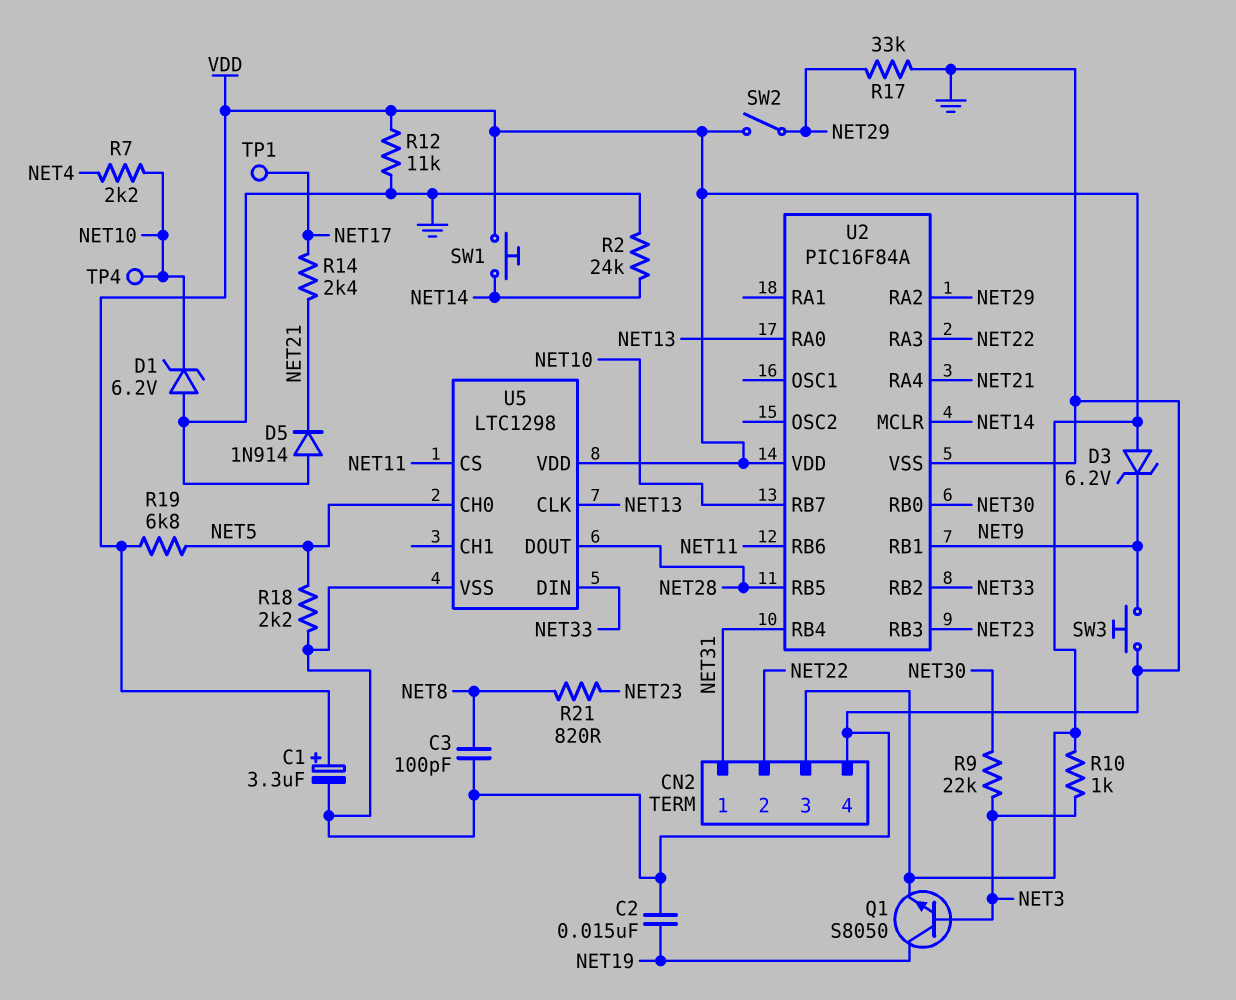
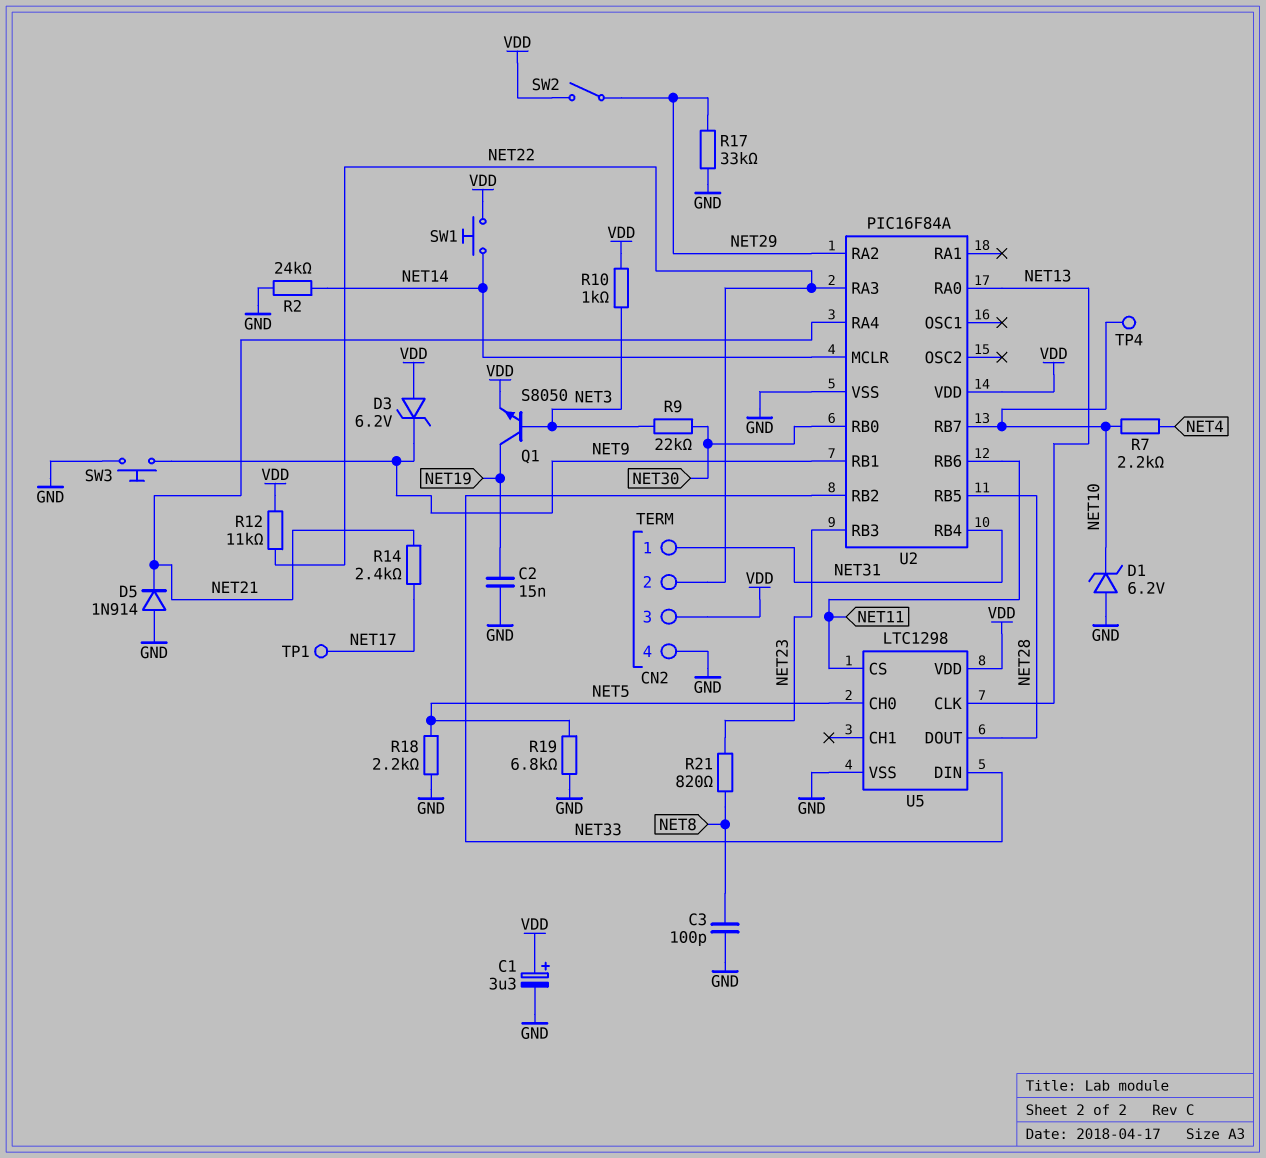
R12: 11k (GND, VDD) -> 11k (NET22, VDD)
R19: 6.8k (NET5, VDD) -> 6.8k (GND, NET5)

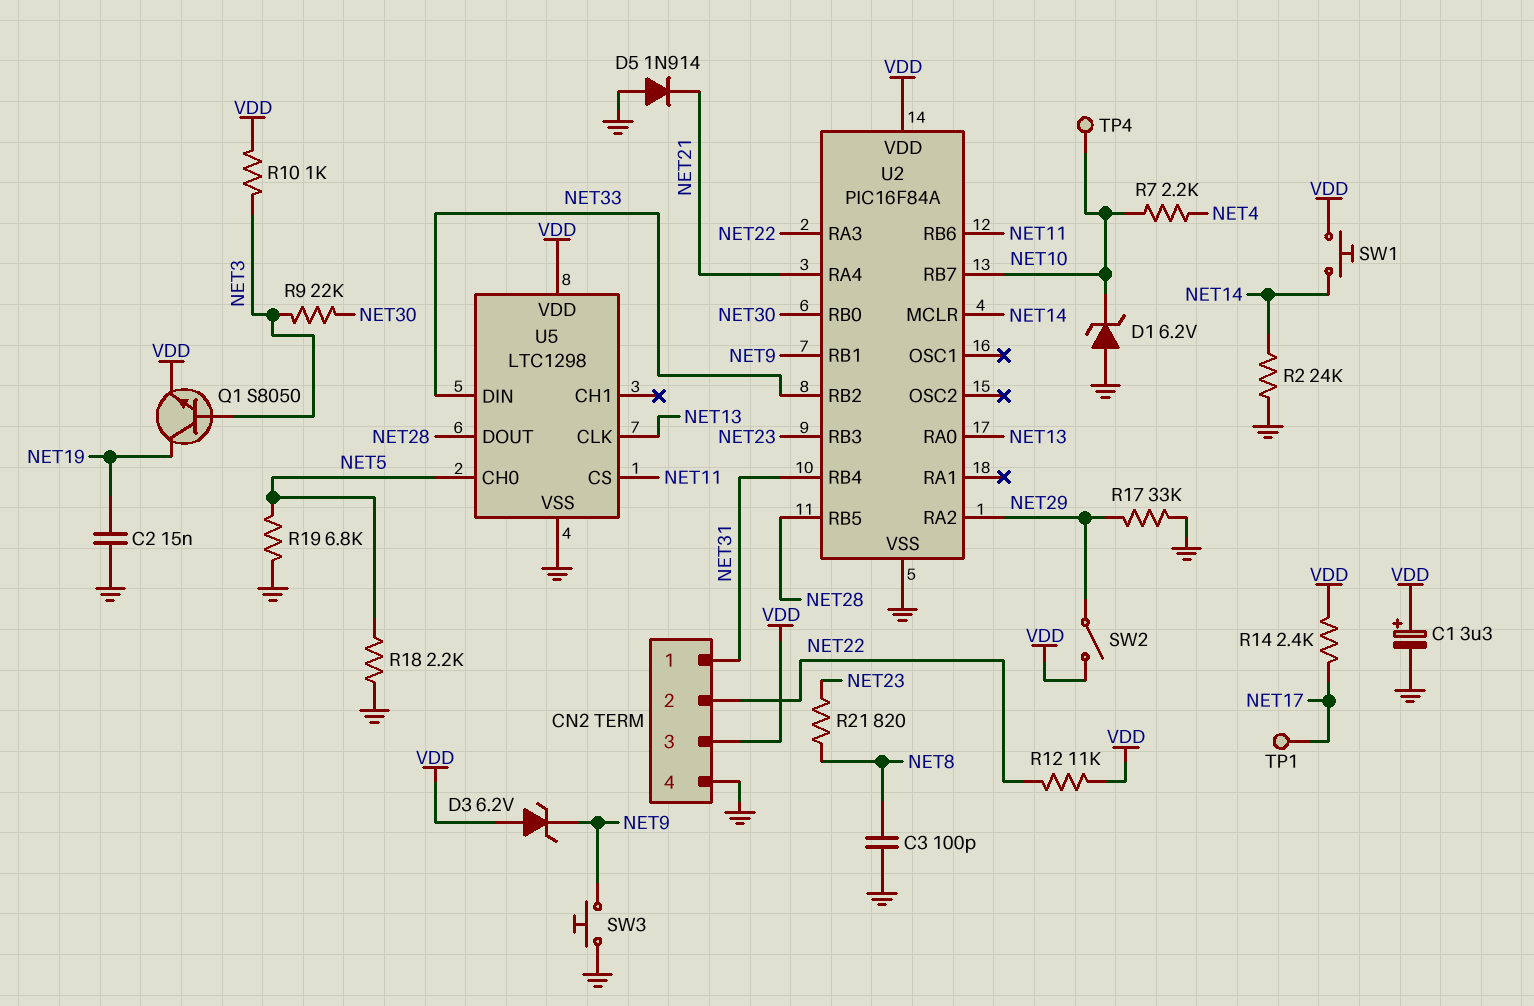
R14: 2.4k (NET17, NET21) -> 2.4k (NET17, VDD)

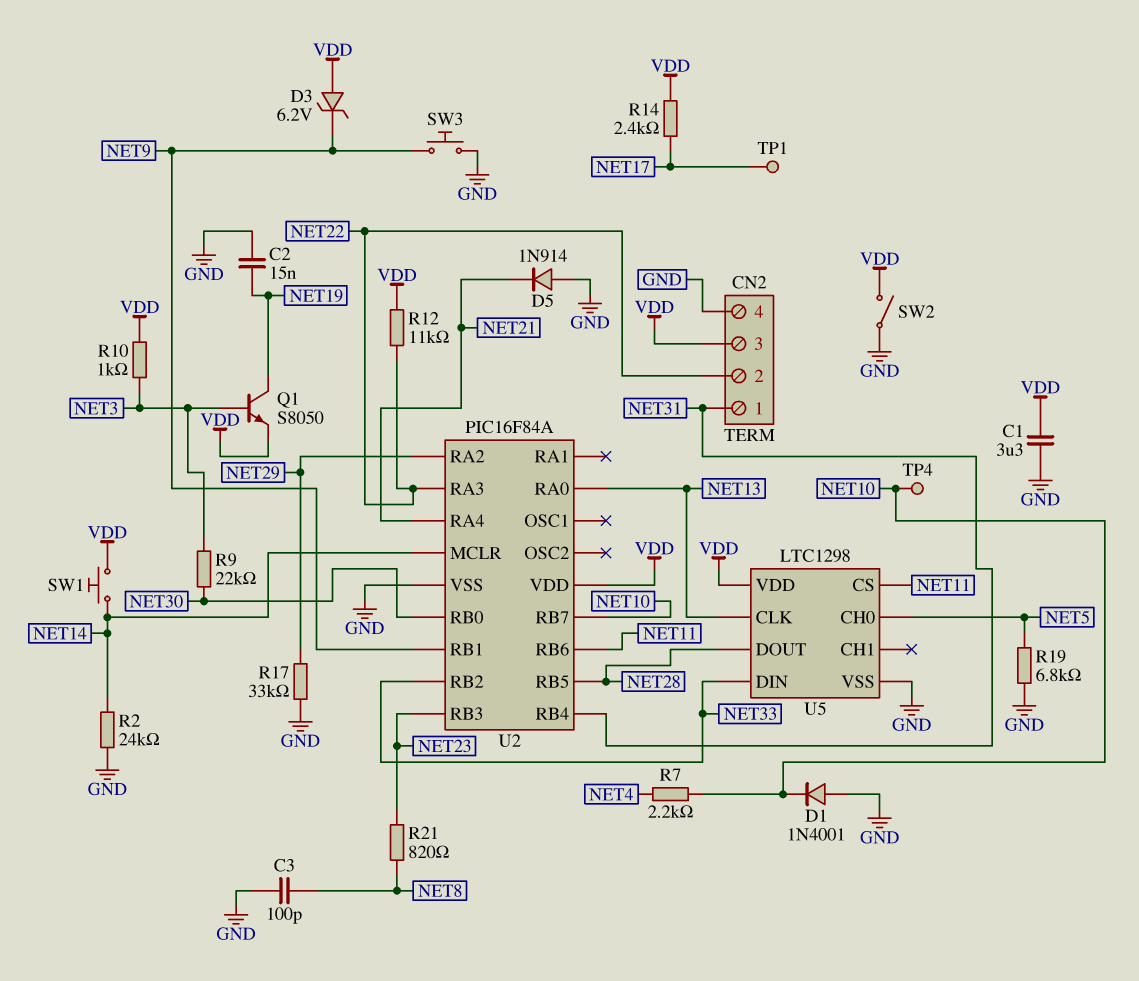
C1: 3.3uF (plus VDD, minus GND) -> 3.3uF (GND, VDD)
D1: zener 6.2V (A GND, K NET10) -> diode 1N4001 (A GND, K NET10)
R18: 2.2k (GND, NET5) -> none
SW2: switch (NET29, VDD) -> switch (GND, VDD)

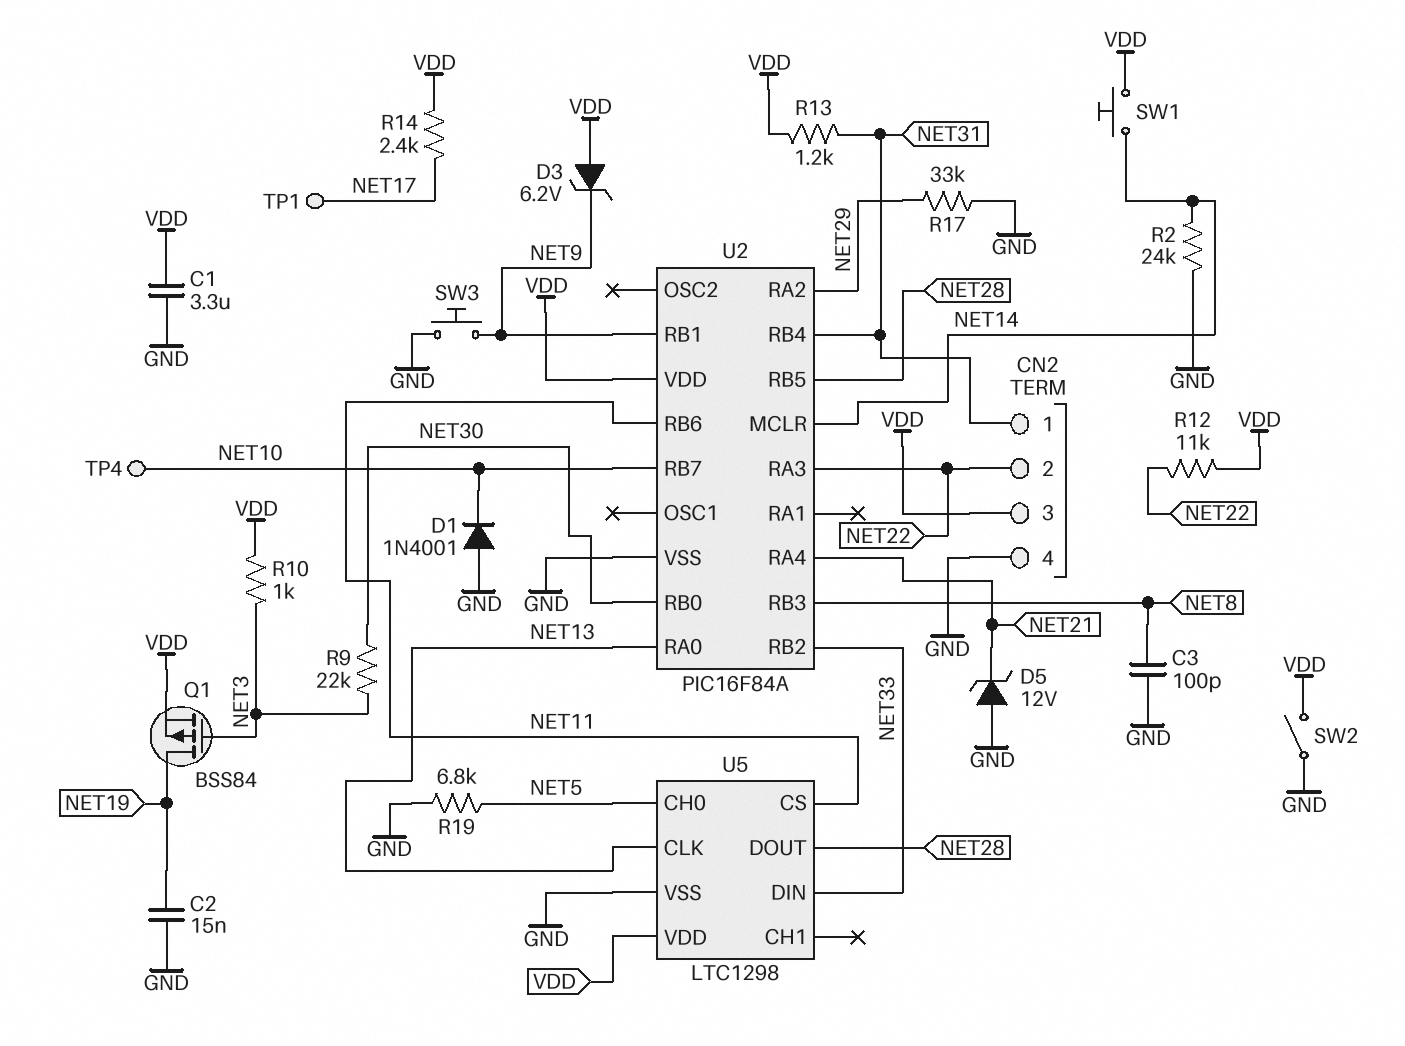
D5: diode 1N914 (A GND, K NET21) -> zener 12V (A GND, K NET21)
Q1: NPN S8050 (B NET3, C NET19, E VDD) -> PMOS BSS84 (G NET3, D NET19, S VDD)
R7: 2.2k (NET4, NET10) -> none
R13: none -> 1.2k (NET31, VDD)
R21: 820 (NET8, NET23) -> none
U2 pin RB3: NET23 -> NET8

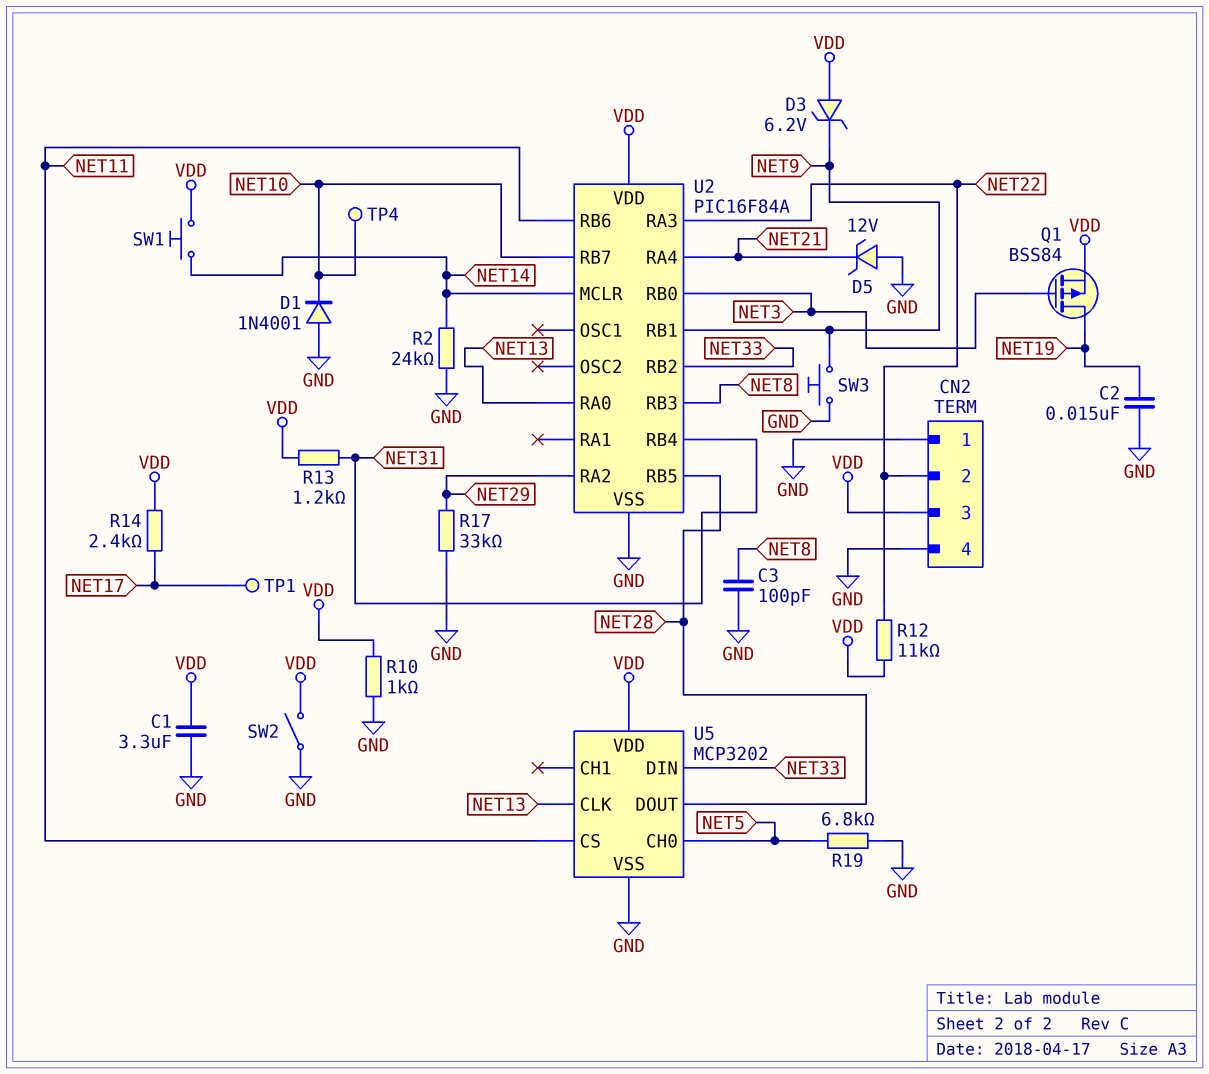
CN2 pin 1: NET31 -> GND
R9: 22k (NET3, NET30) -> none
R10: 1k (NET3, VDD) -> 1k (GND, VDD)
U2 pin RB0: NET30 -> NET3
U5: LTC1298 -> MCP3202

